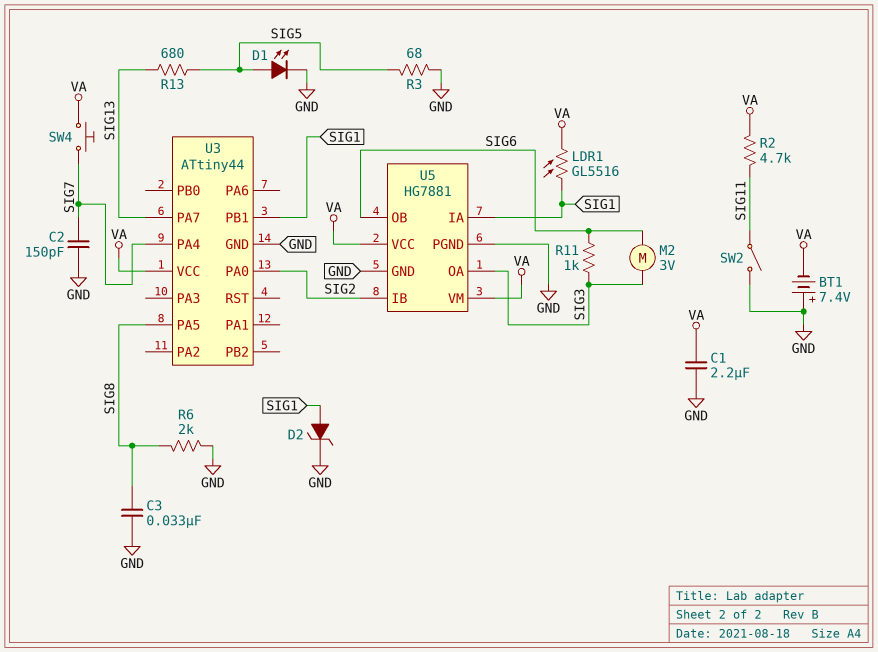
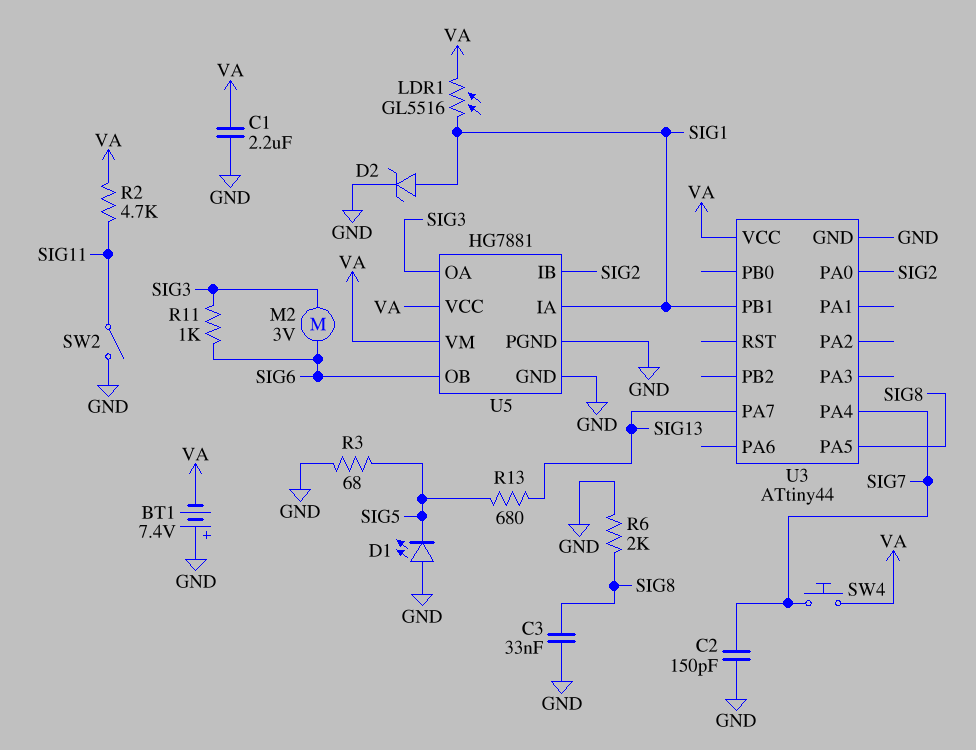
D1: LED (A SIG5, K GND) -> LED (A GND, K SIG5)

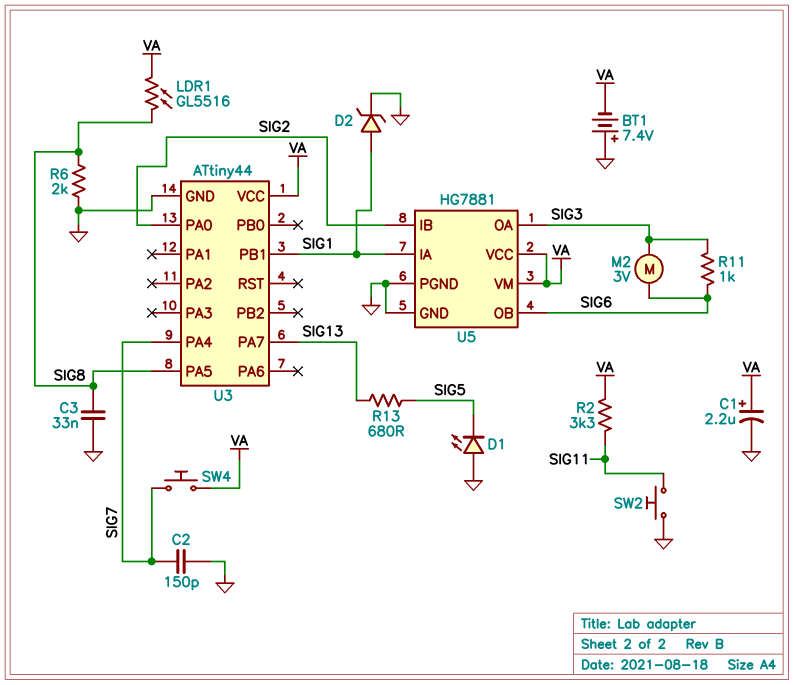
C1: 2.2uF (GND, VA) -> 2.2uF (plus VA, minus GND)
LDR1: GL5516 (SIG1, VA) -> GL5516 (SIG8, VA)
R2: 4.7k (SIG11, VA) -> 3.3k (SIG11, VA)
R3: 68 (GND, SIG5) -> none
SW2: switch (GND, SIG11) -> button (GND, SIG11)

